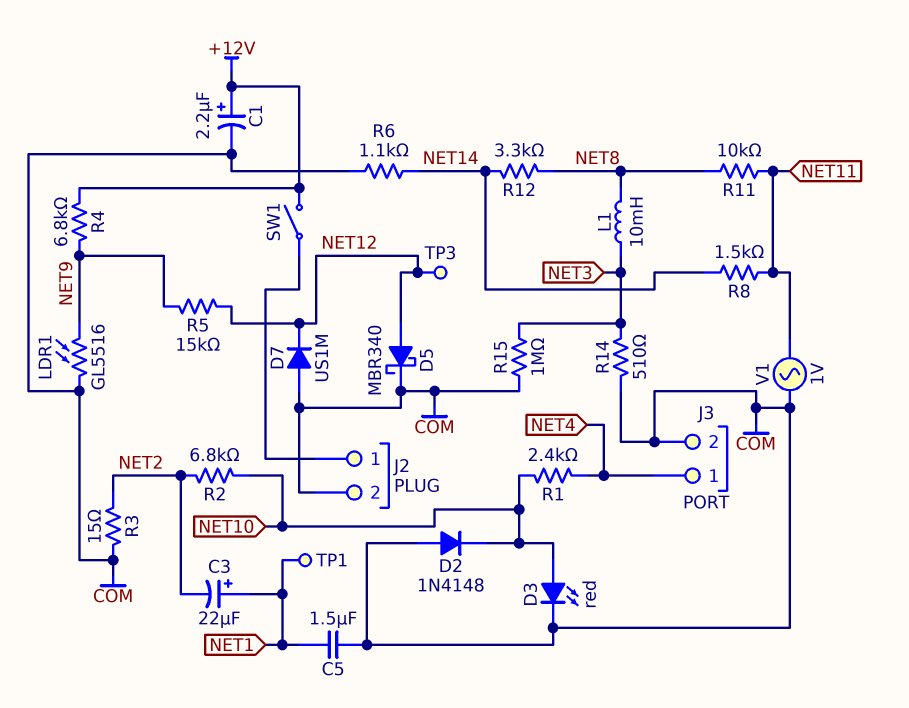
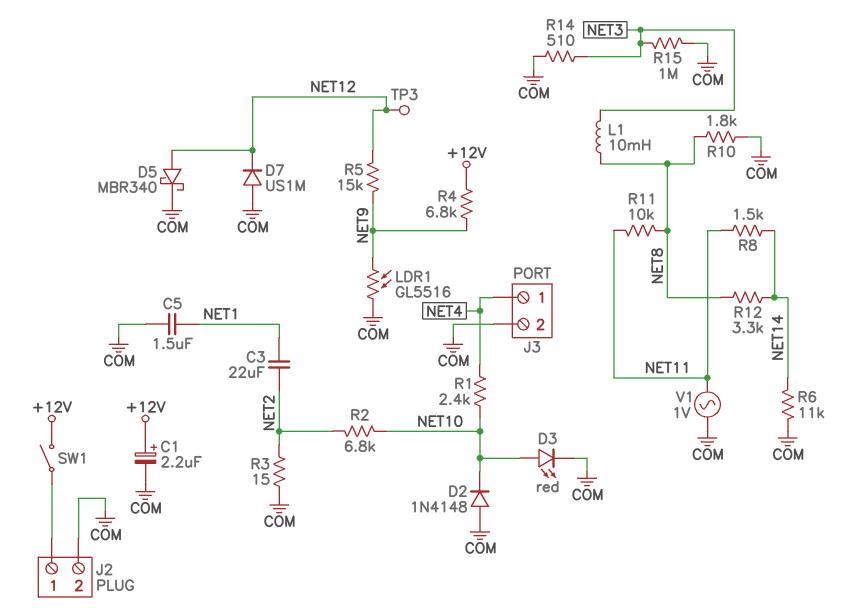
C3: 22uF (plus NET1, minus NET2) -> 22uF (NET1, NET2)
R6: 1.1k (COM, NET14) -> 11k (COM, NET14)
R10: none -> 1.8k (COM, NET8)
TP1: test point (NET1) -> none

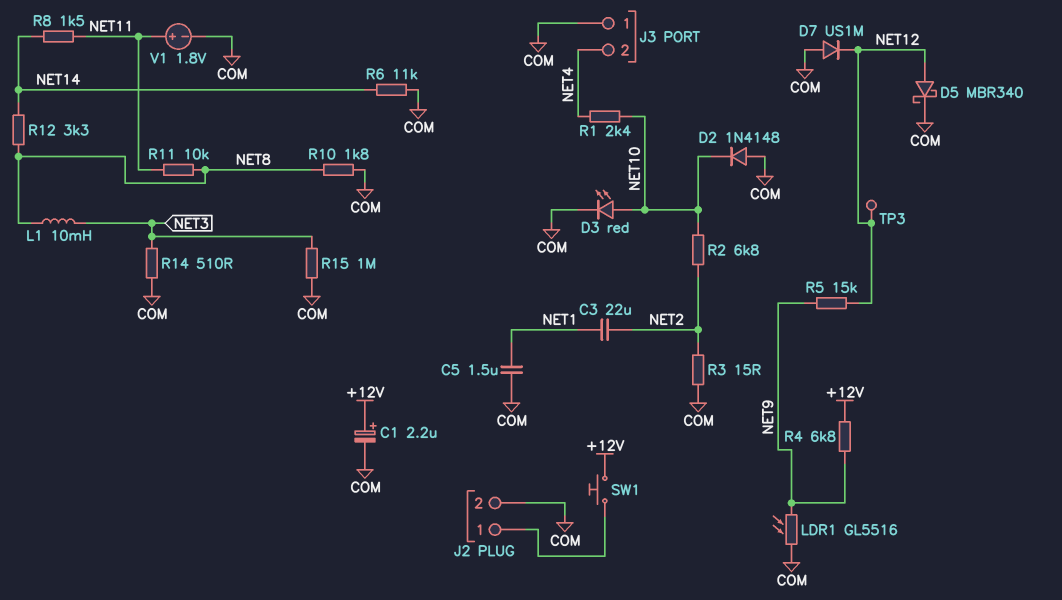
J3 pin 1: NET4 -> COM
J3 pin 2: COM -> NET4
SW1: switch (+12V, J2/1) -> button (+12V, J2/1)
V1: AC 1V (COM, NET11) -> 1.8V (plus NET11, minus COM)

